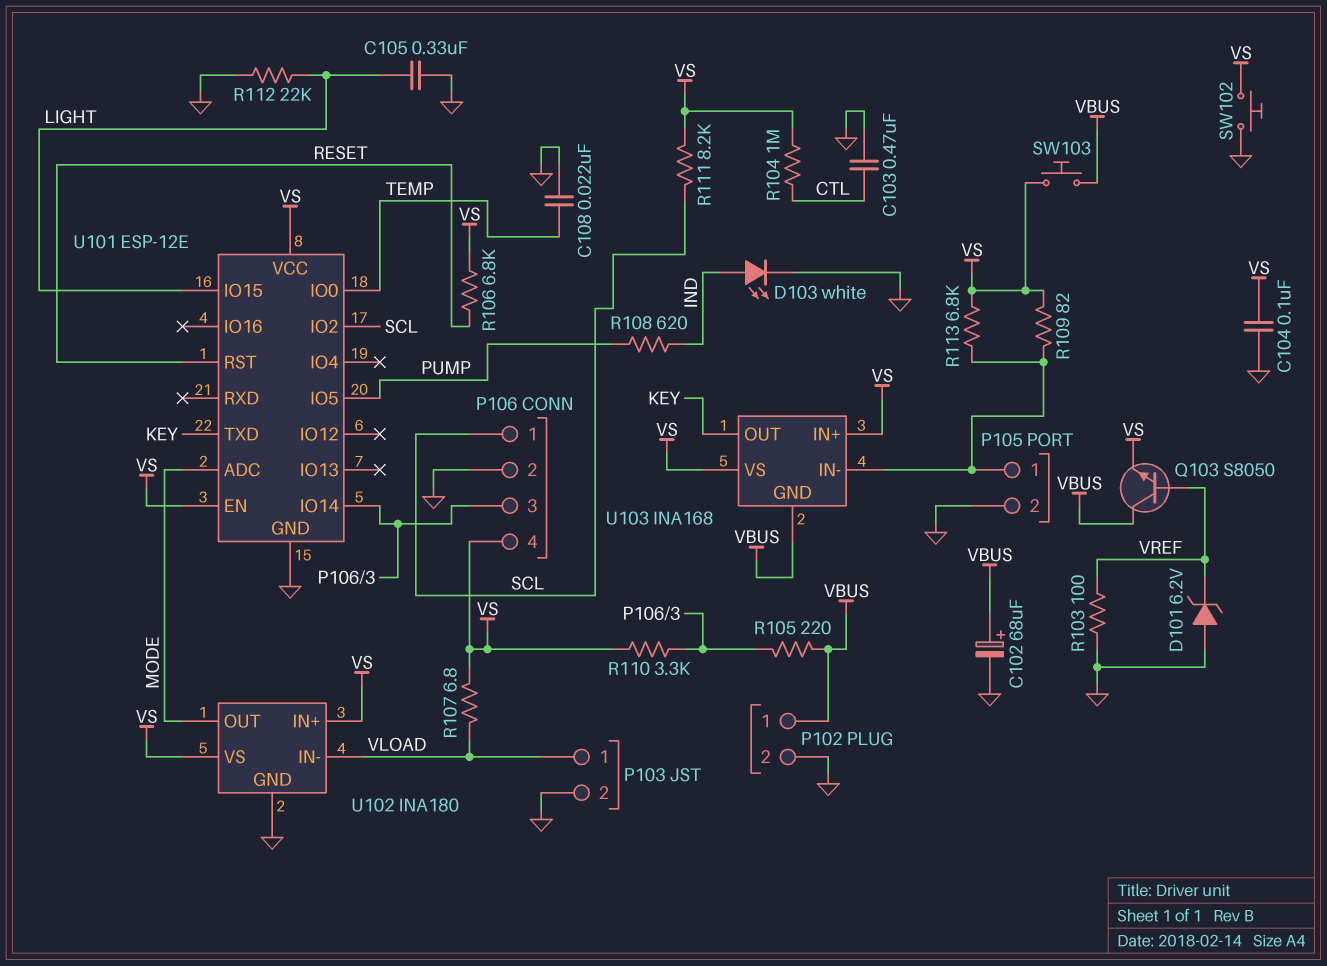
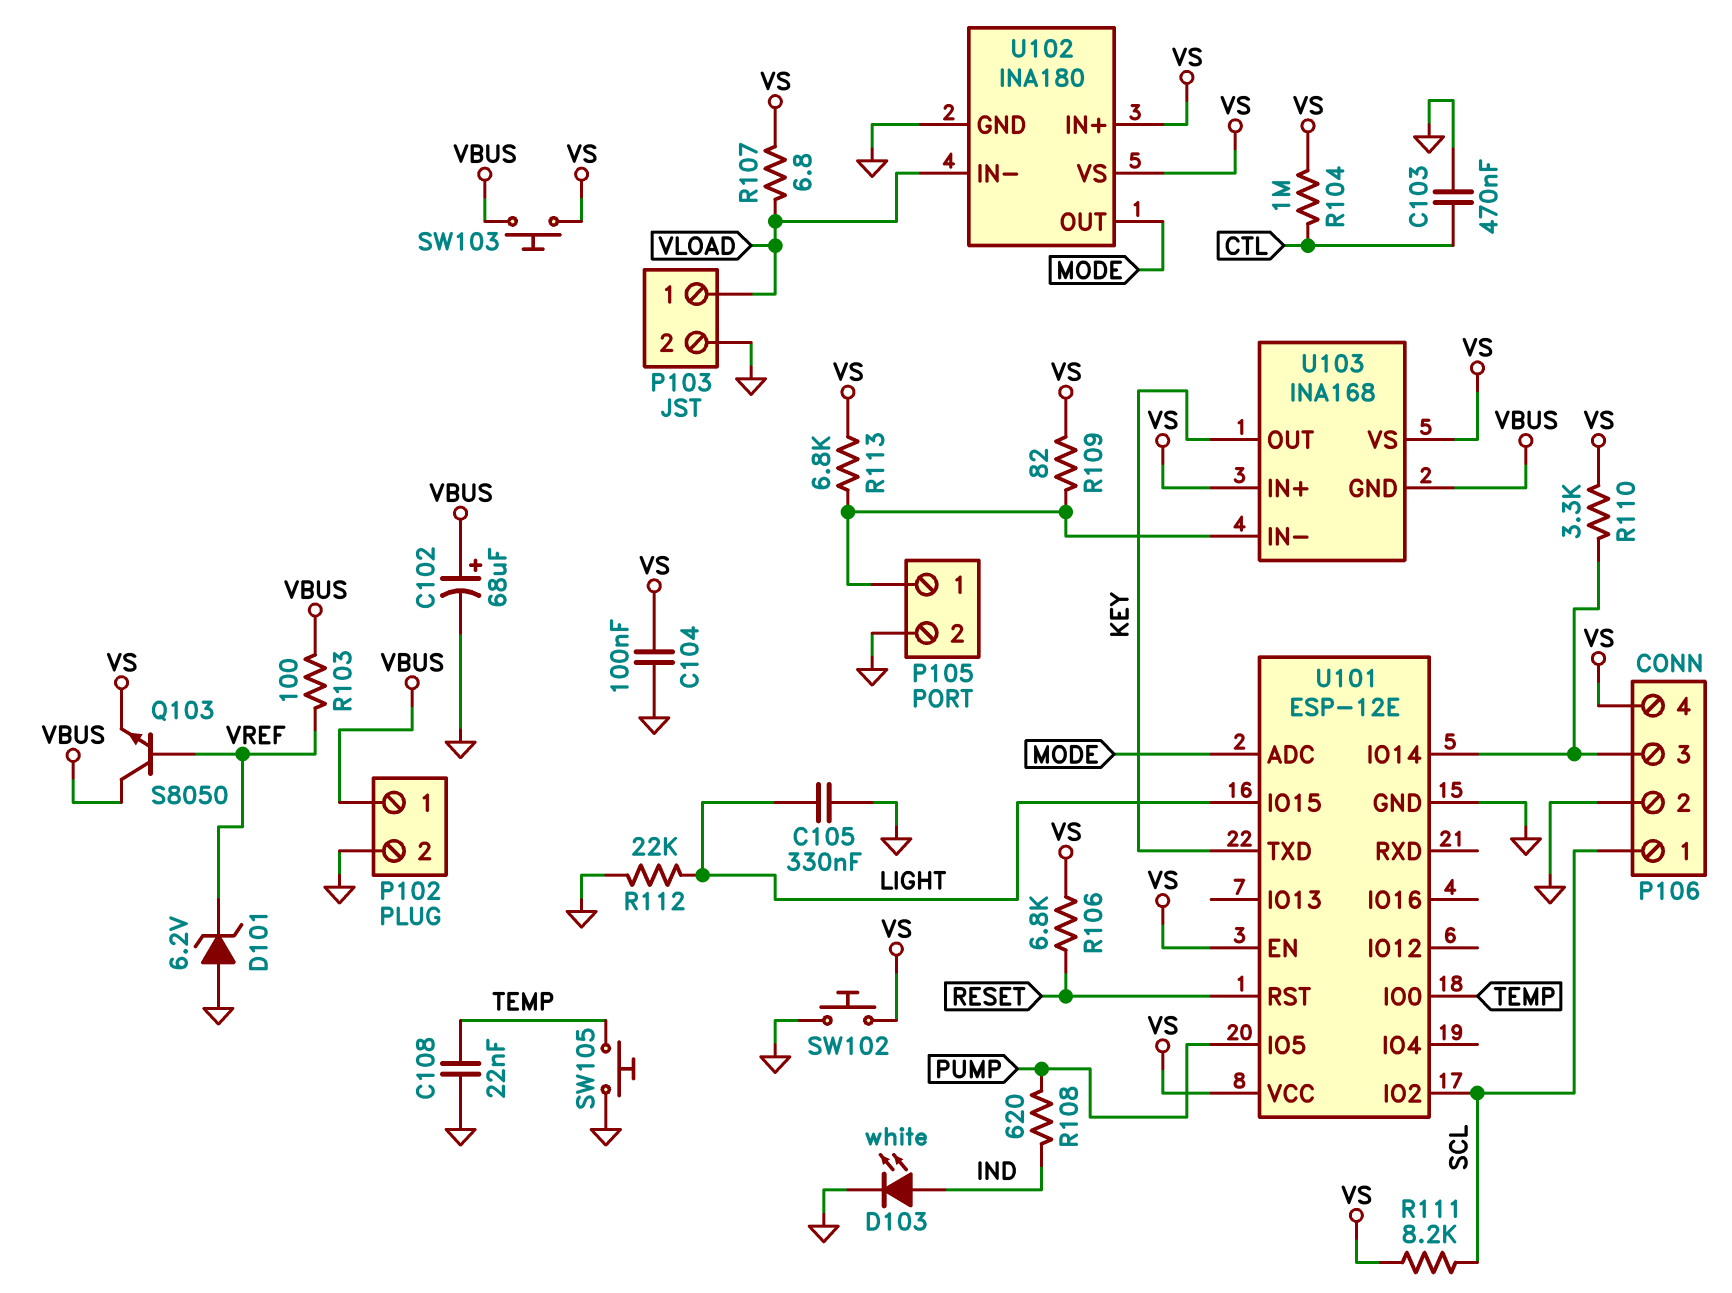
R103: 100 (GND, VREF) -> 100 (VBUS, VREF)
R105: 220 (P106/3, VBUS) -> none
SW105: none -> button (GND, TEMP)

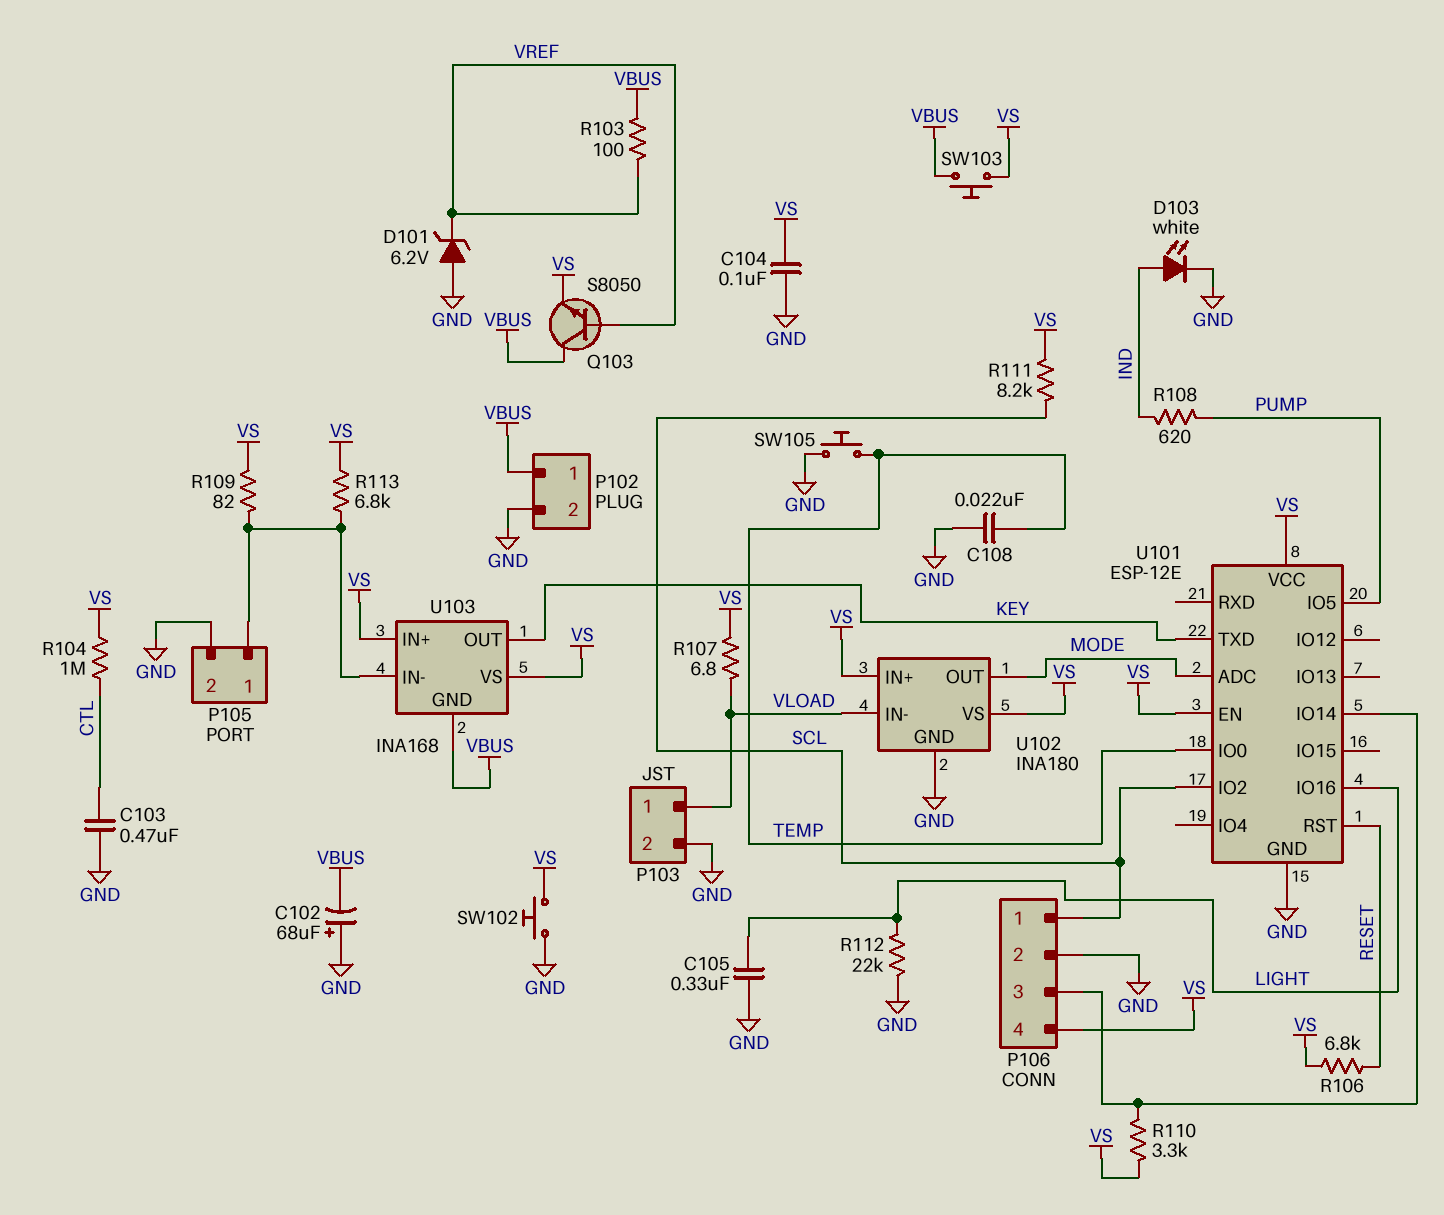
C102: 68uF (plus VBUS, minus GND) -> 68uF (plus GND, minus VBUS)
U101 pin IO15: LIGHT -> none
U101 pin IO16: none -> LIGHT

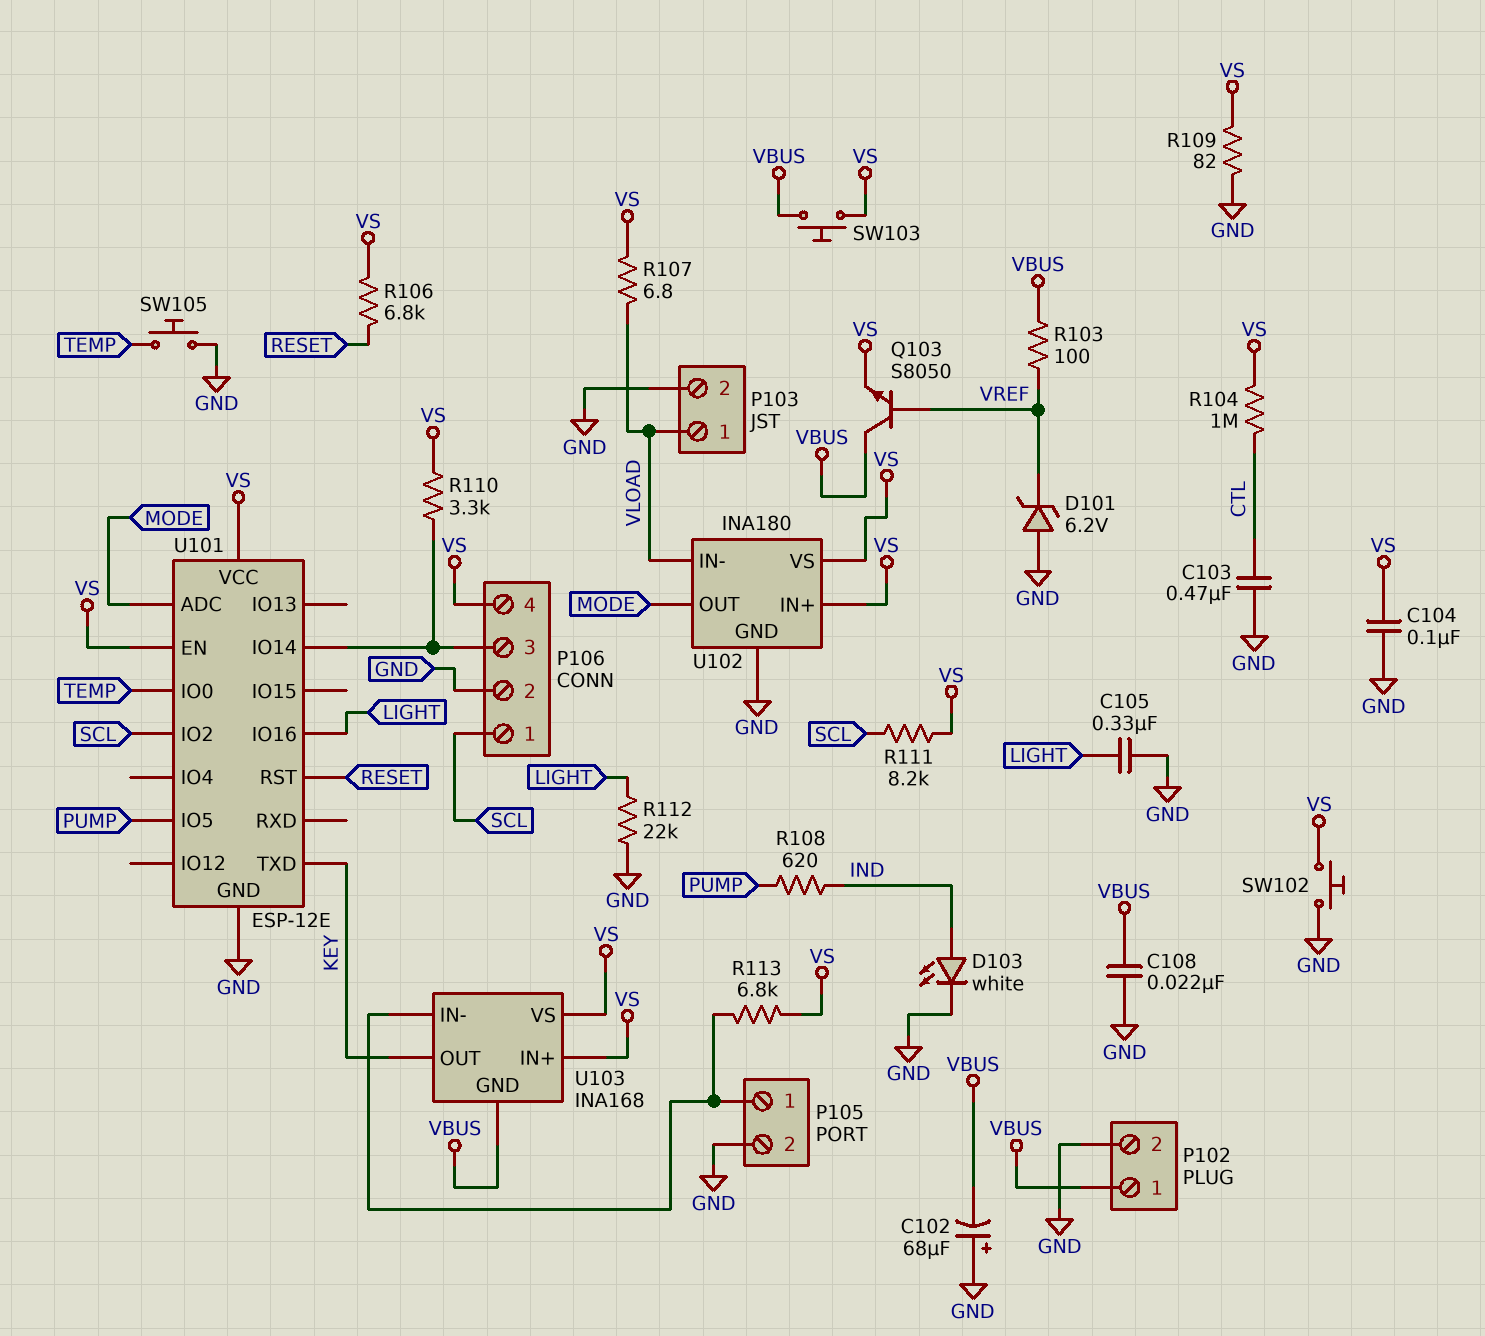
C108: 22nF (GND, TEMP) -> 22nF (GND, VBUS)
R109: 82 (P105/1, VS) -> 82 (GND, VS)

